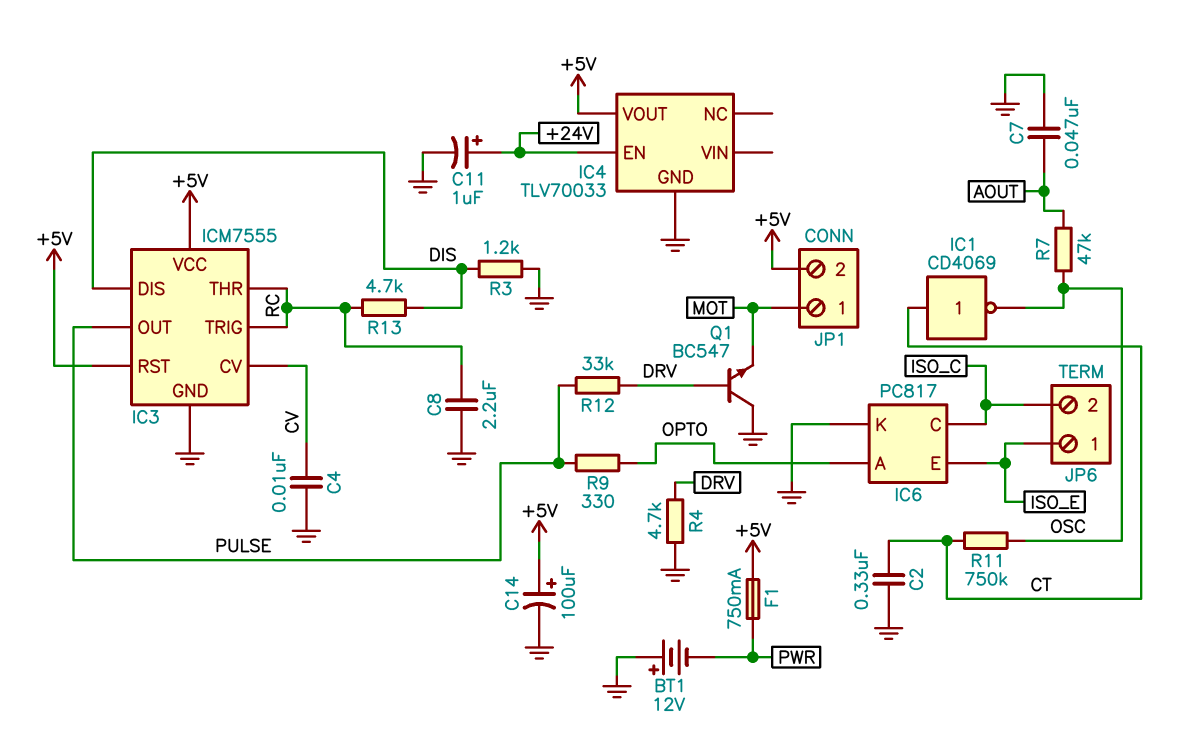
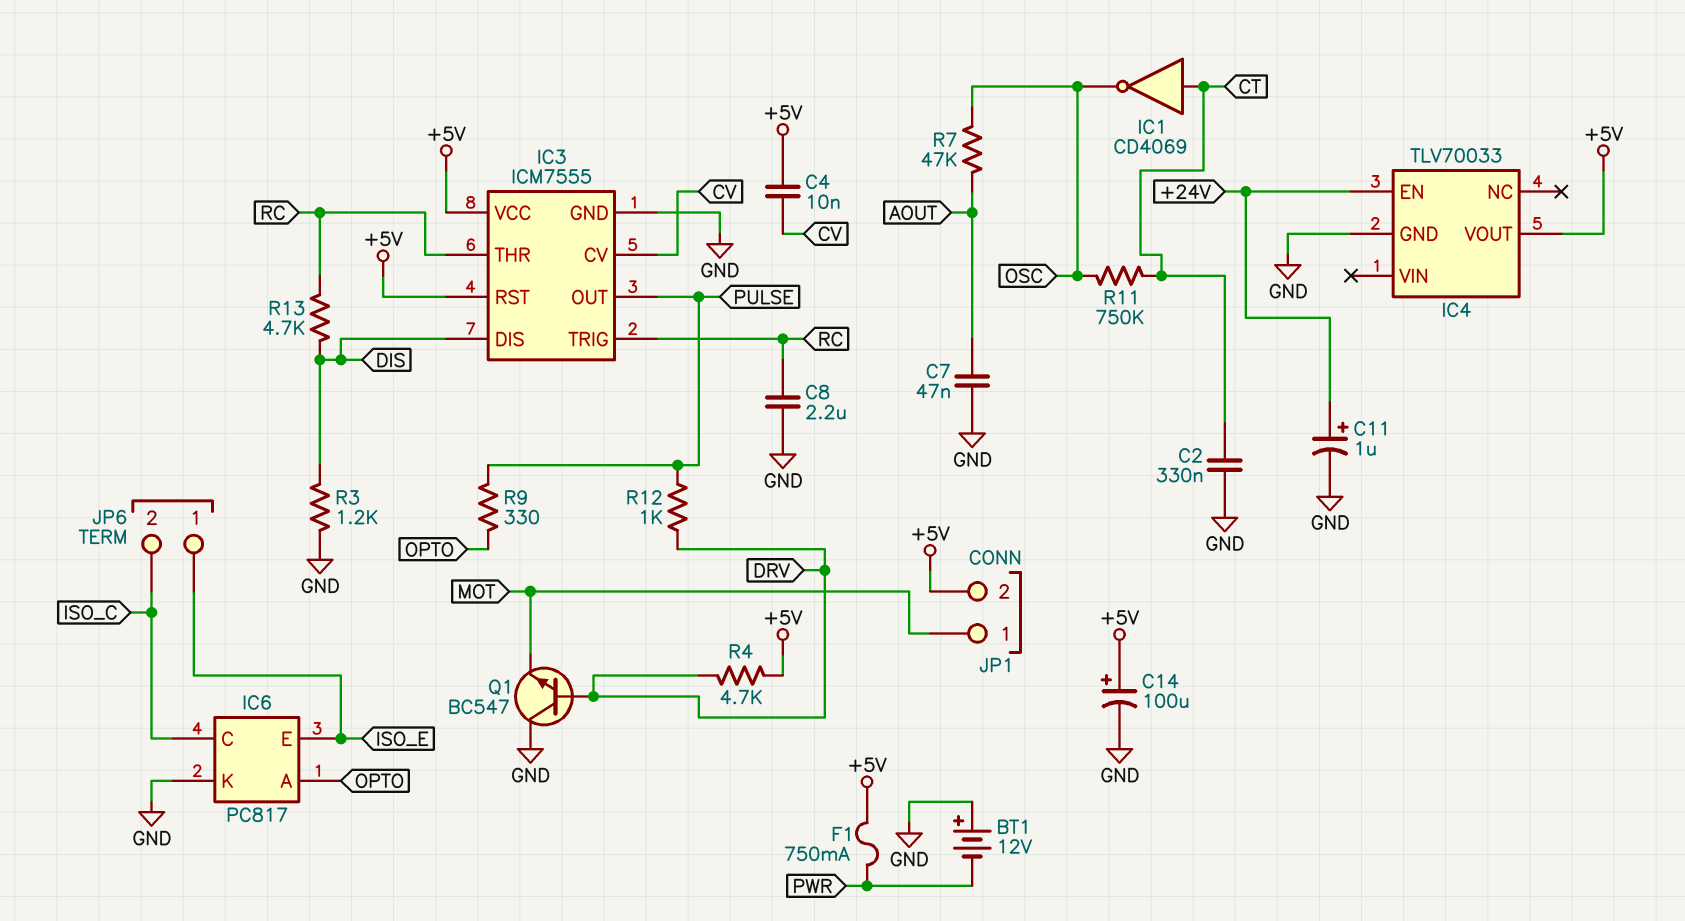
C4: 10nF (CV, GND) -> 10nF (+5V, CV)
R4: 4.7k (DRV, GND) -> 4.7k (+5V, DRV)
R12: 33k (DRV, PULSE) -> 1k (DRV, PULSE)

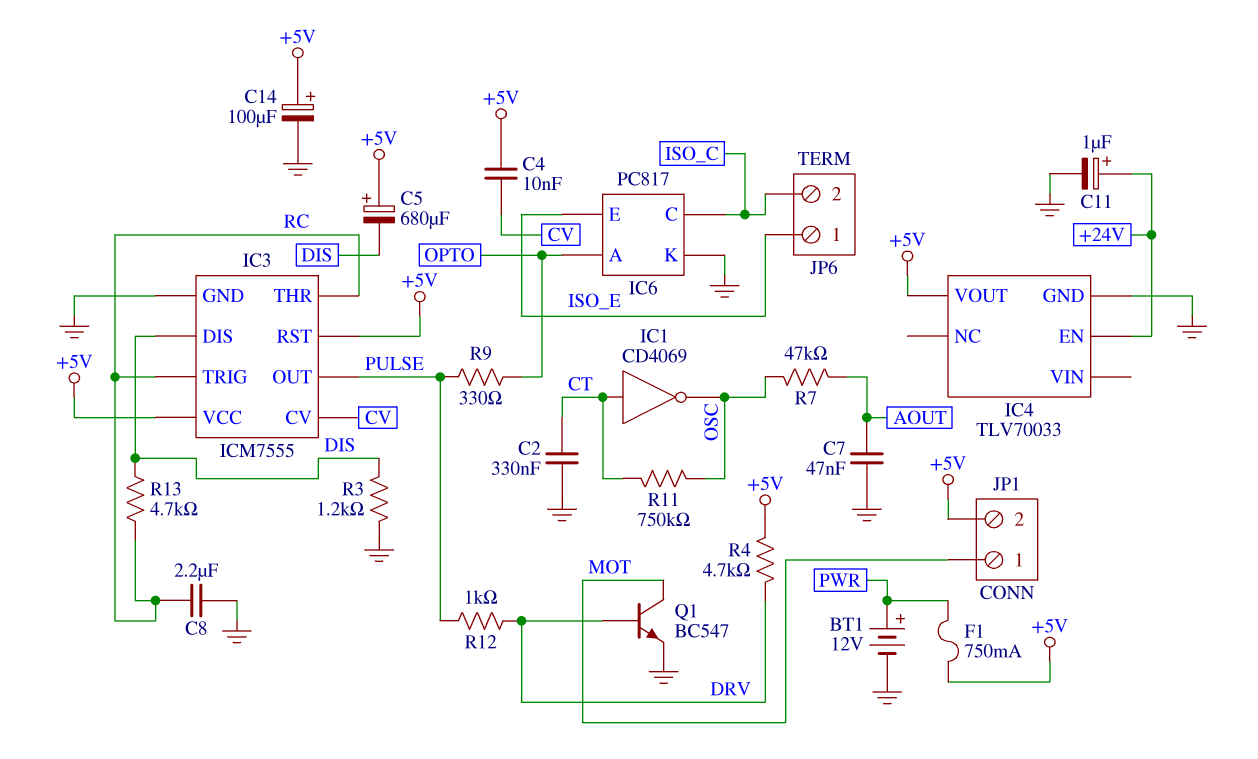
BT1: 12V (plus GND, minus PWR) -> 12V (plus PWR, minus GND)
C5: none -> 680uF (plus +5V, minus DIS)
Q1: NPN BC547 (B DRV, C GND, E MOT) -> NPN BC547 (B DRV, C MOT, E GND)

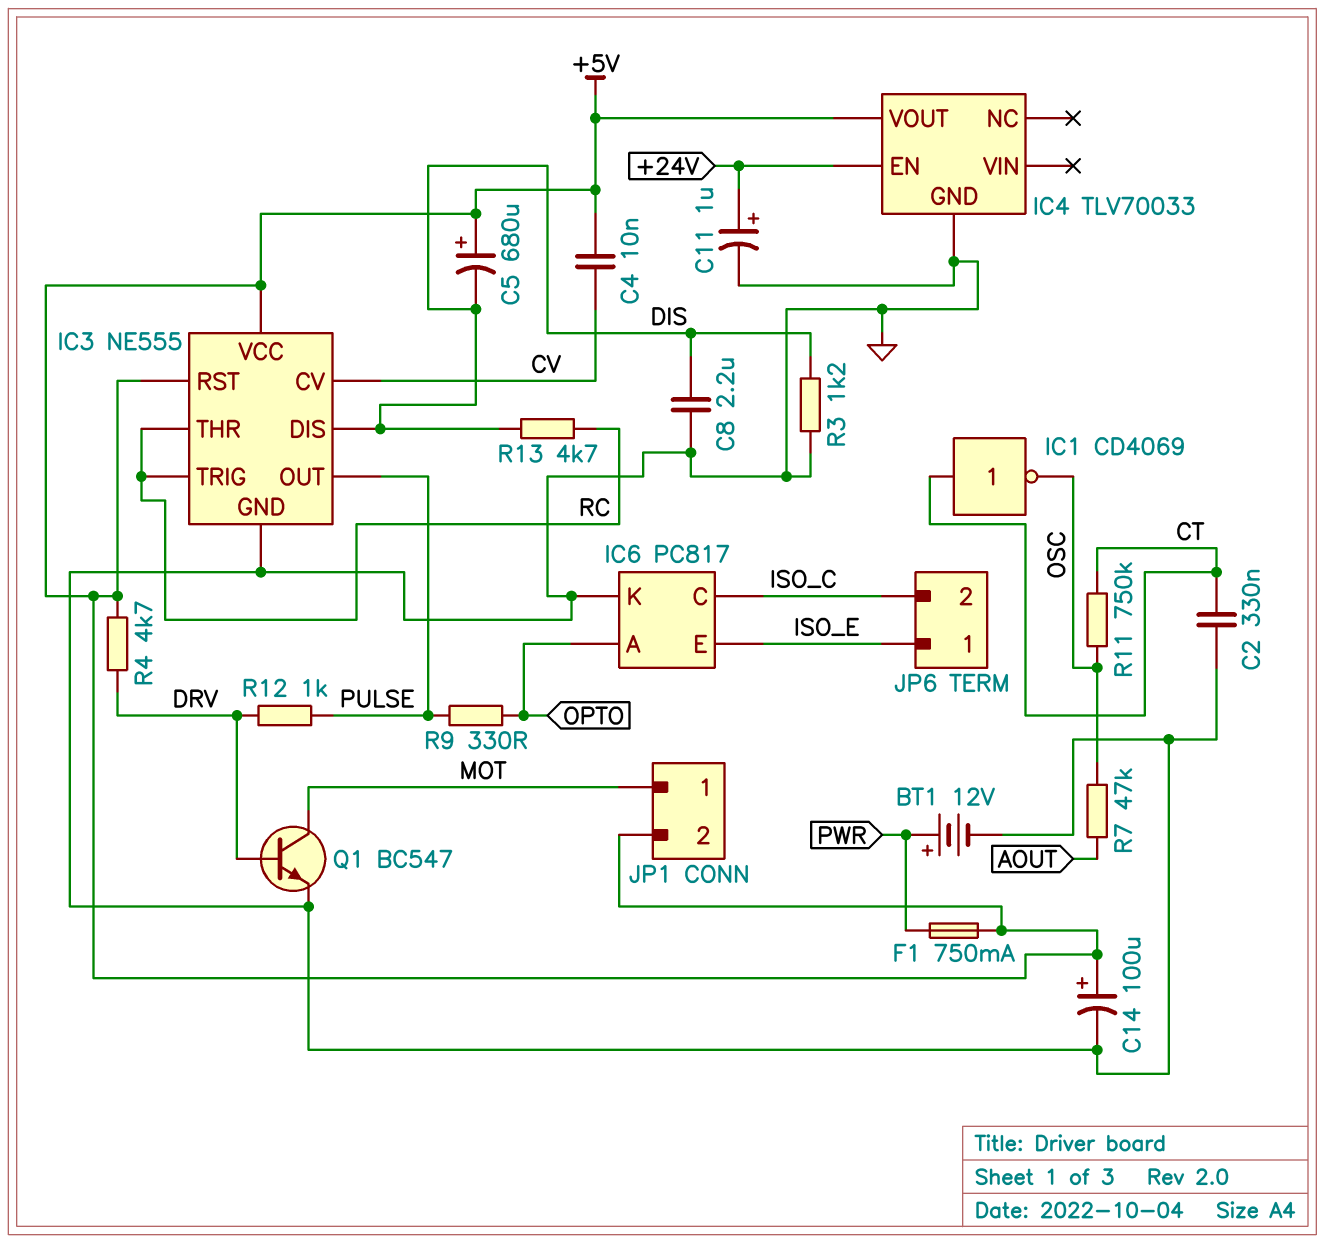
C7: 47nF (AOUT, GND) -> none
C8: 2.2uF (GND, RC) -> 2.2uF (DIS, GND)
IC3: ICM7555 -> NE555

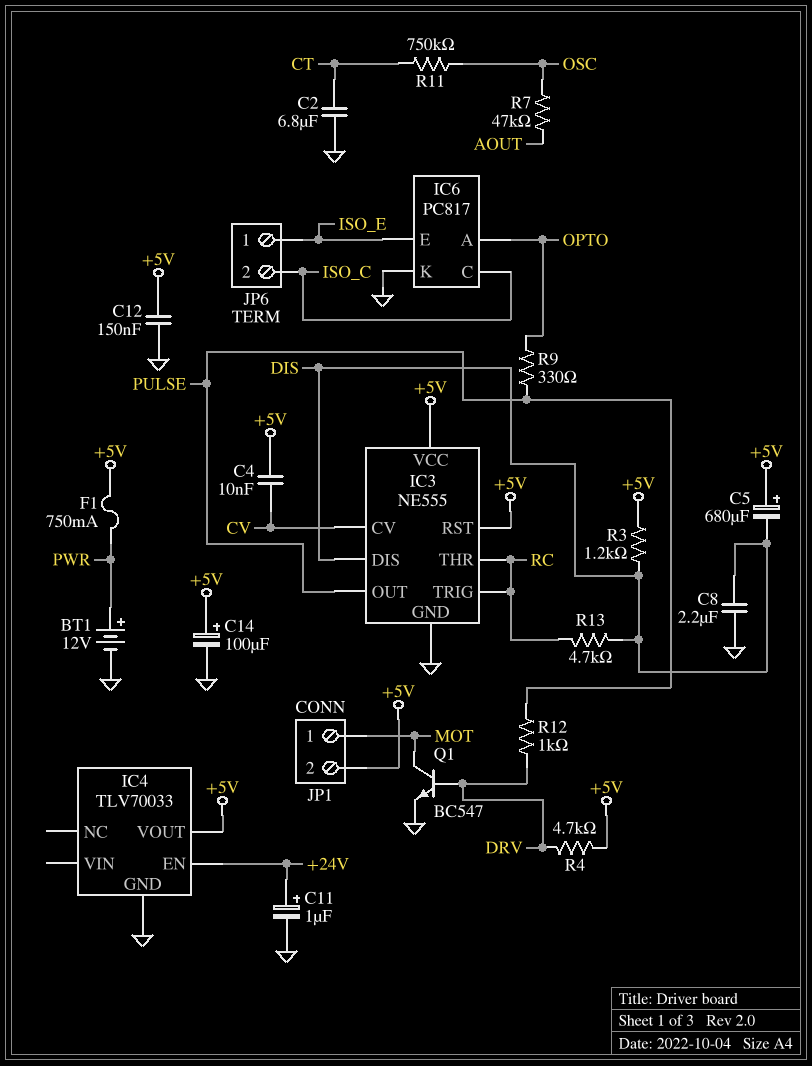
C2: 330nF (CT, GND) -> 6.8uF (CT, GND)
C12: none -> 150nF (+5V, GND)
IC1: NOT CD4069 (in CT, out OSC) -> none
R3: 1.2k (DIS, GND) -> 1.2k (+5V, DIS)

